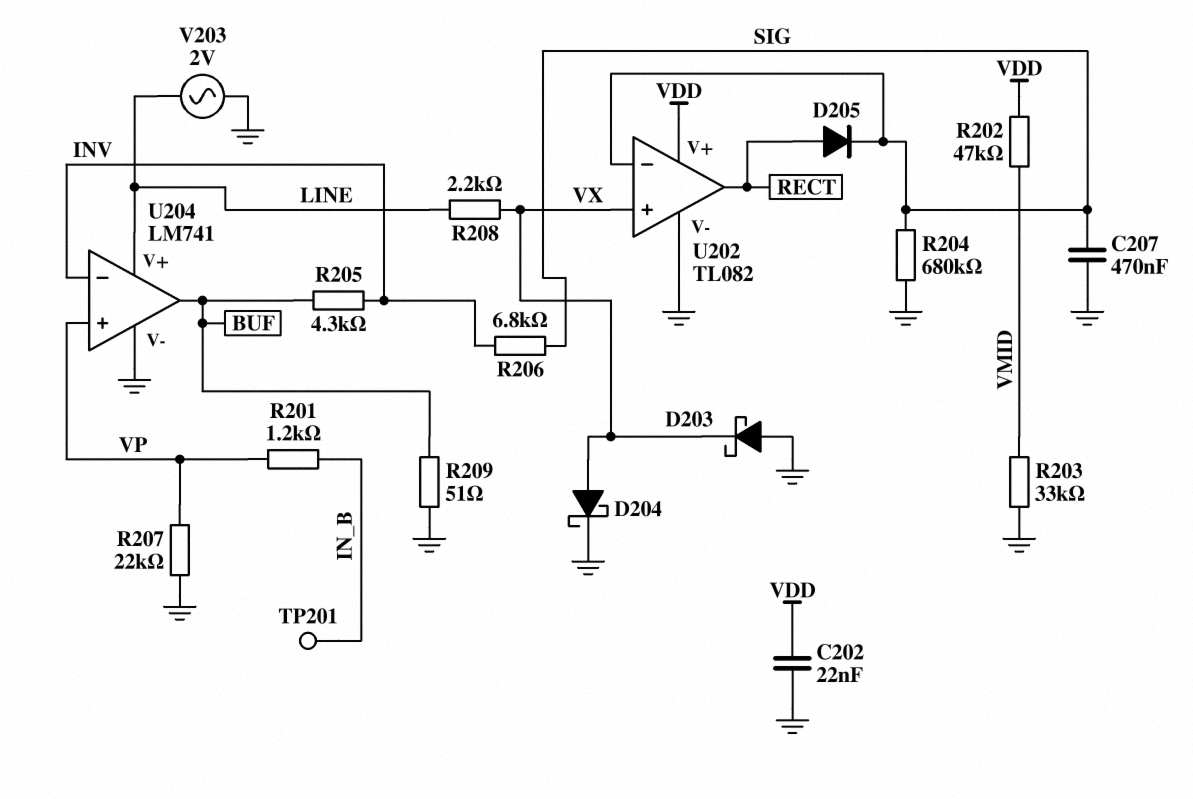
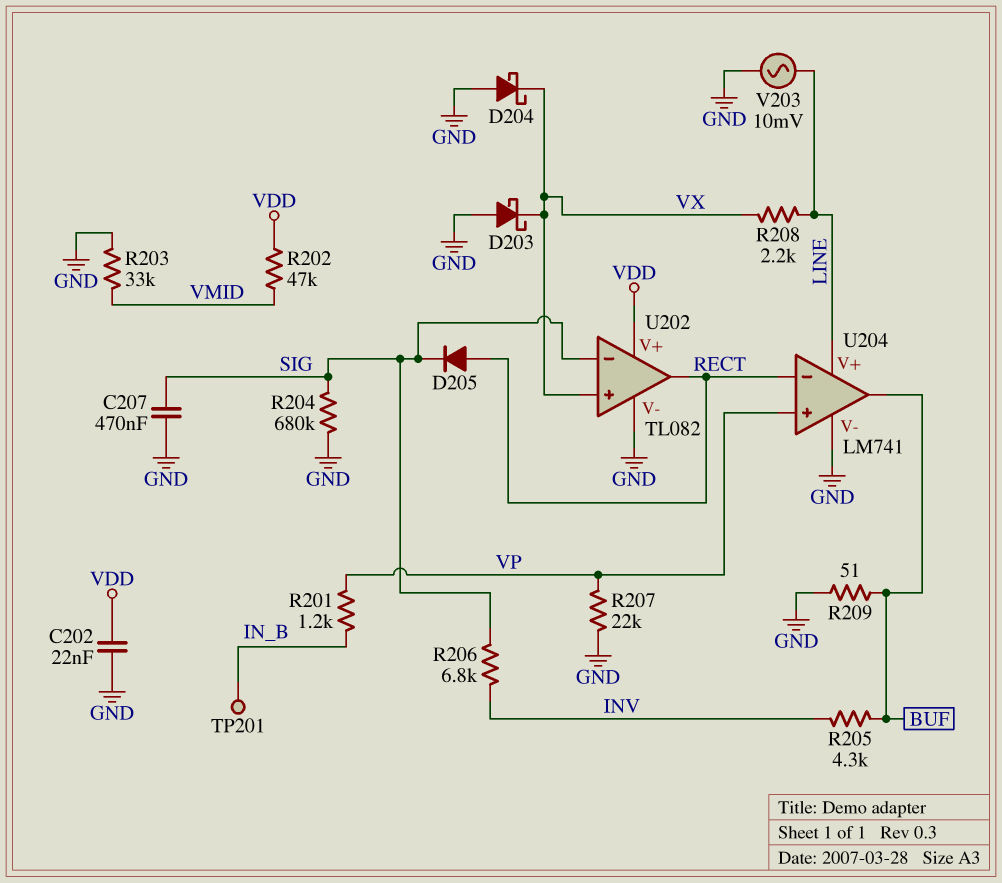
D204: schottky (A VX, K GND) -> schottky (A GND, K VX)
U204 pin in-: INV -> RECT
V203: AC 2V (GND, LINE) -> AC 10mV (GND, LINE)

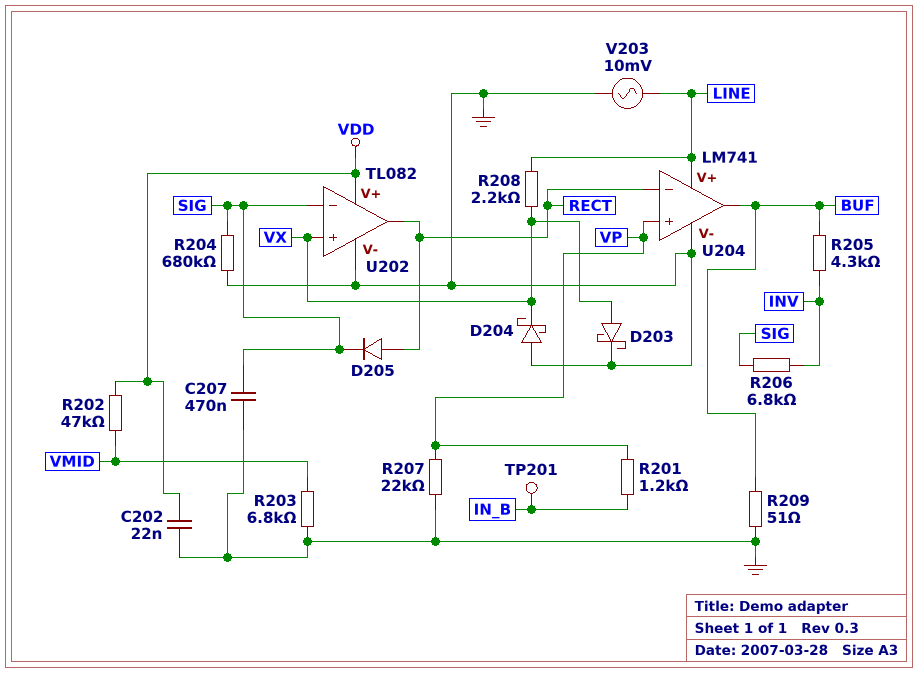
D203: schottky (A GND, K VX) -> schottky (A VX, K GND)
R203: 33k (GND, VMID) -> 6.8k (GND, VMID)

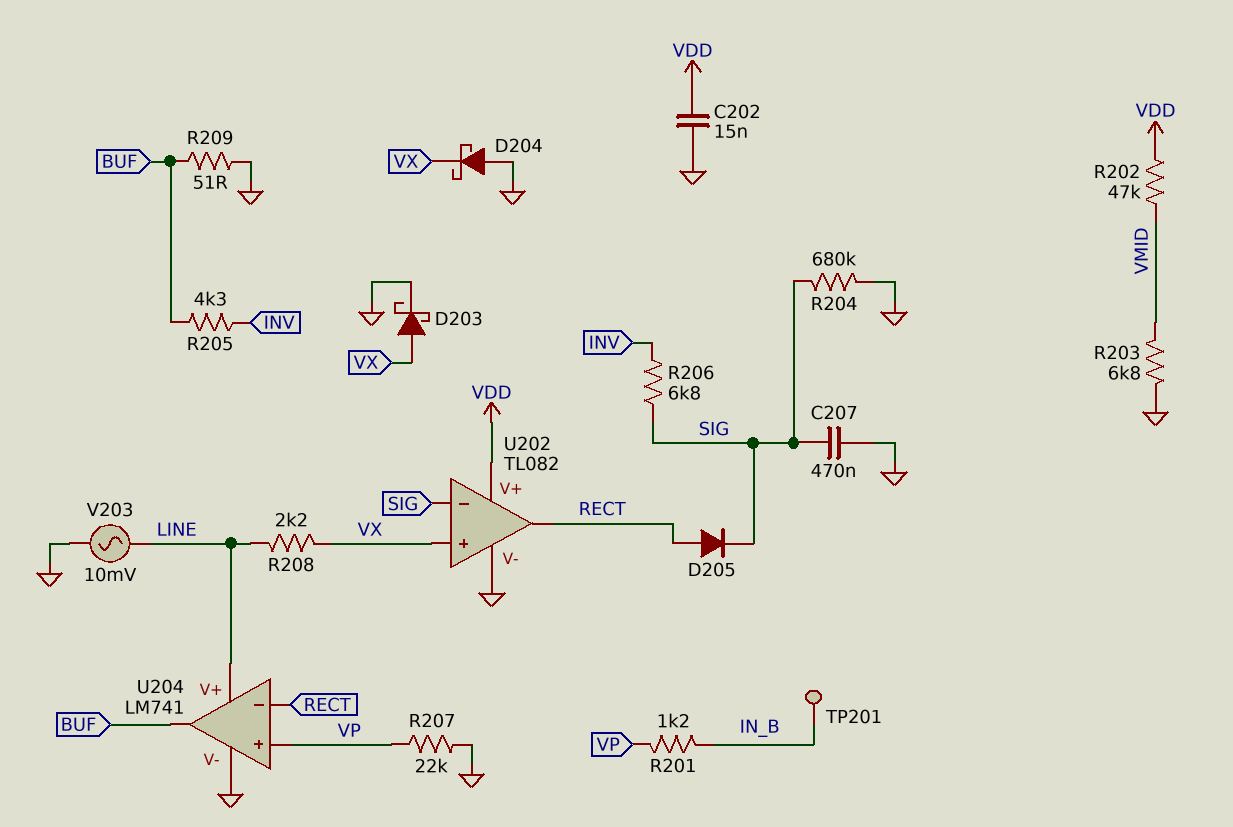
C202: 22nF (GND, VDD) -> 15nF (GND, VDD)

